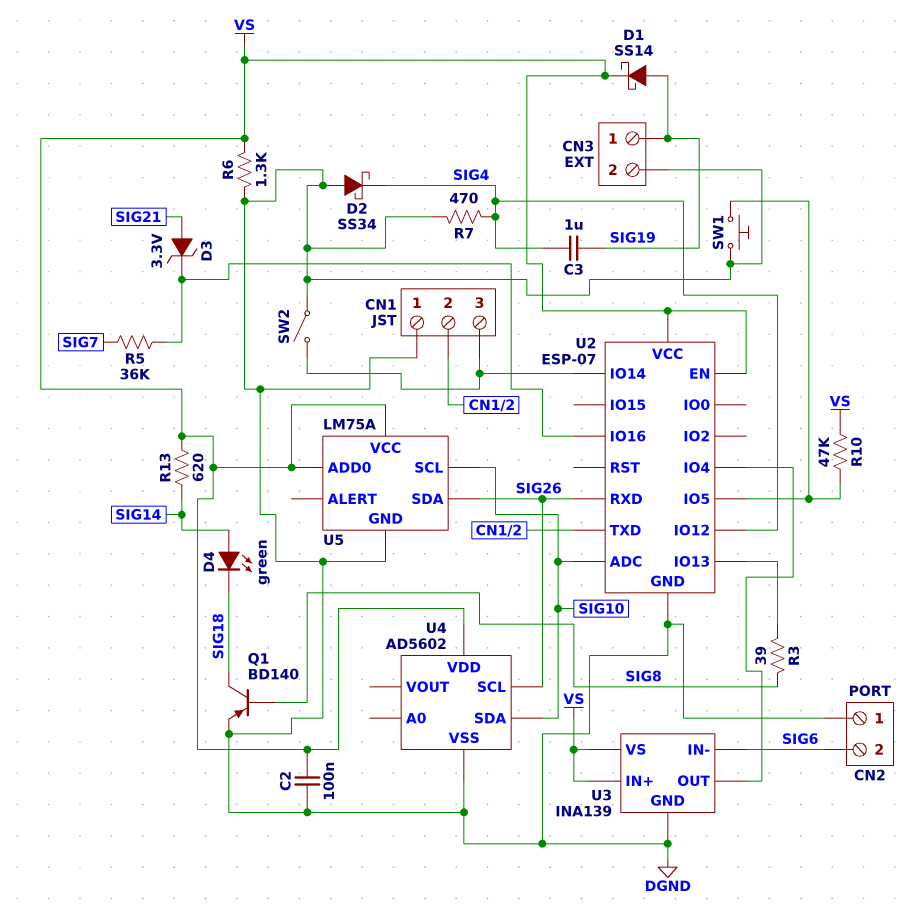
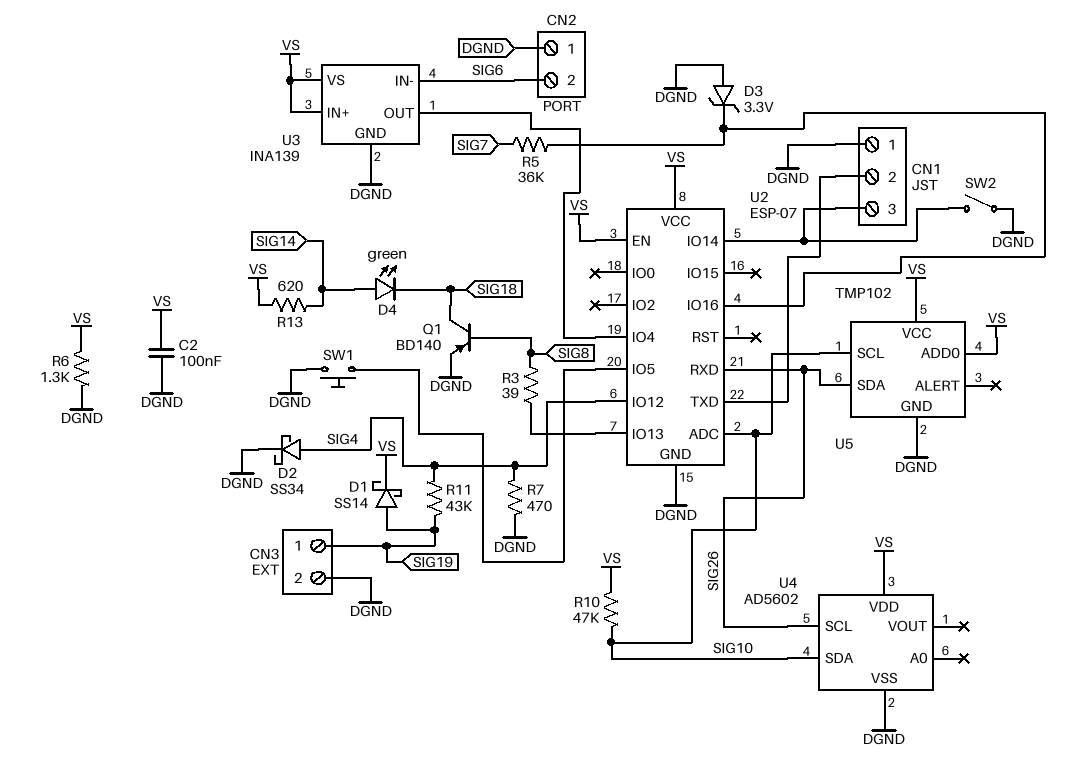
C3: 1uF (SIG4, SIG19) -> none
D2: schottky SS34 (A DGND, K SIG4) -> schottky SS34 (A SIG4, K DGND)
D3: zener 3.3V (A SIG21, K U2/IO16) -> zener 3.3V (A DGND, K U2/IO16)
R10: 47k (U2/IO5, VS) -> 47k (SIG10, VS)
R11: none -> 43k (SIG4, SIG19)
U5: LM75A -> TMP102

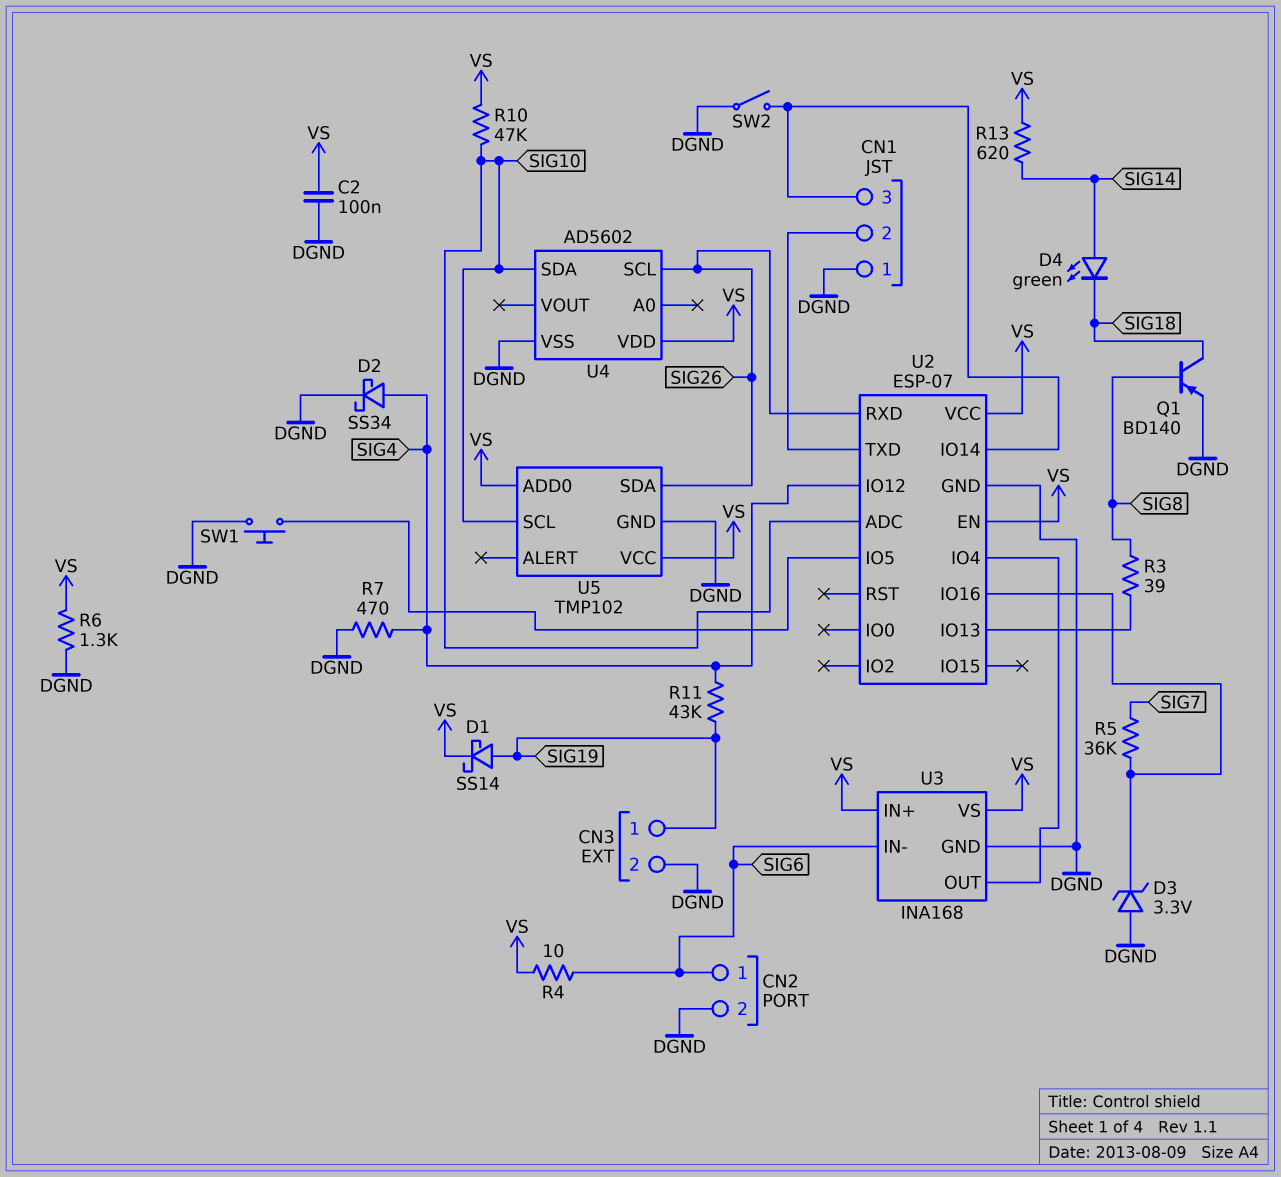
CN2 pin 1: DGND -> SIG6
CN2 pin 2: SIG6 -> DGND
R4: none -> 10 (SIG6, VS)
U3: INA139 -> INA168

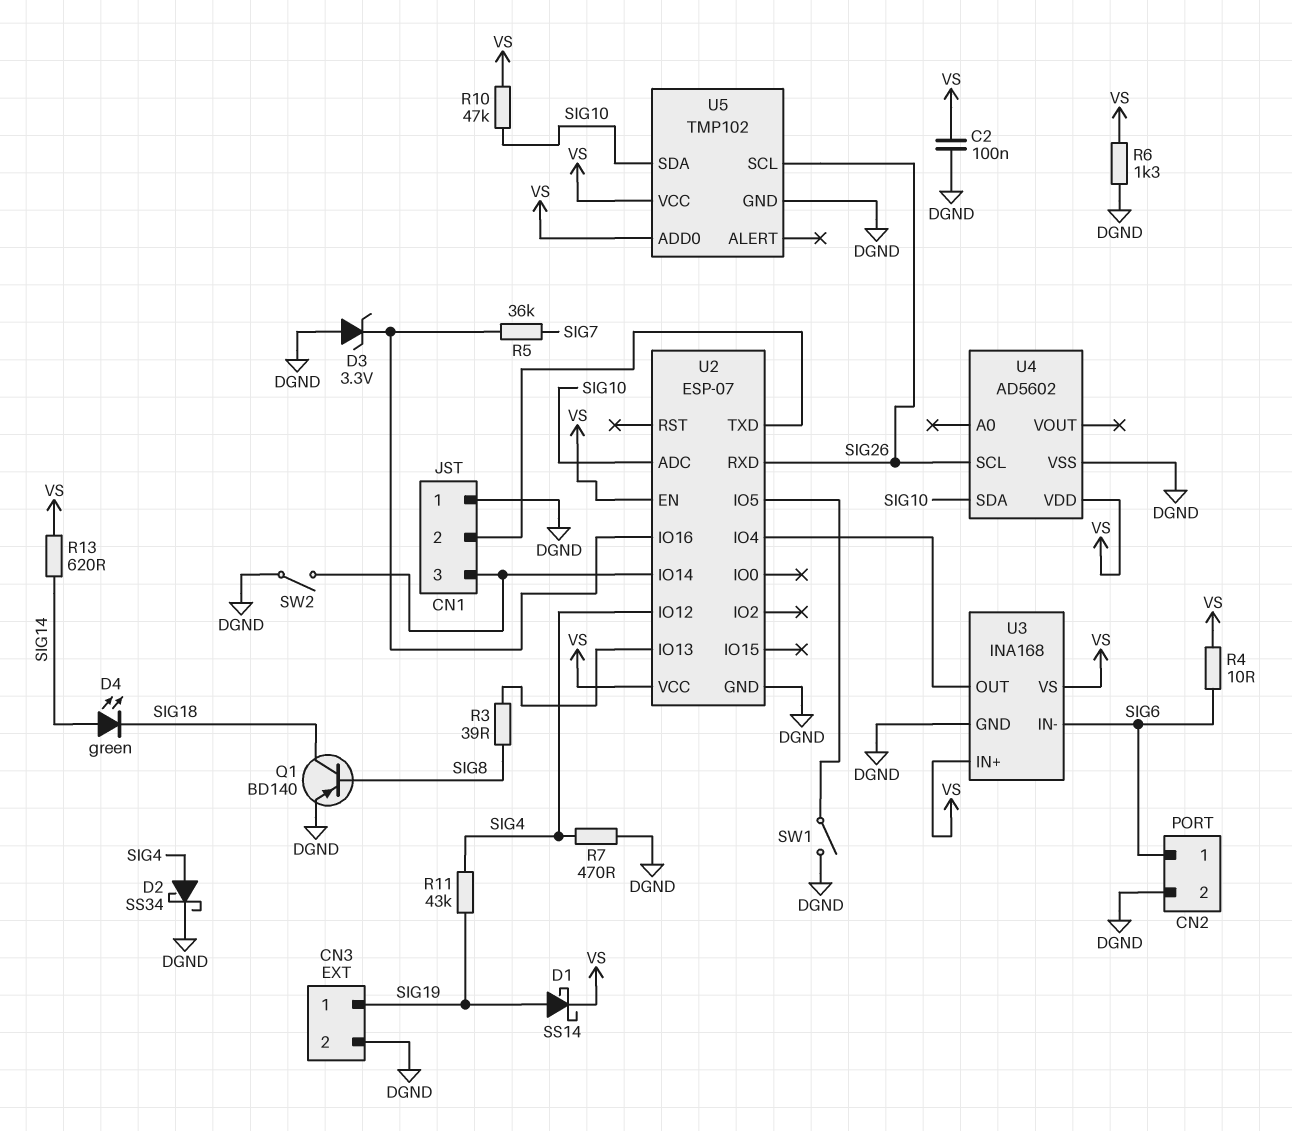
SW1: button (DGND, U2/IO5) -> switch (DGND, U2/IO5)
U5 pin SCL: SIG10 -> SIG26
U5 pin SDA: SIG26 -> SIG10

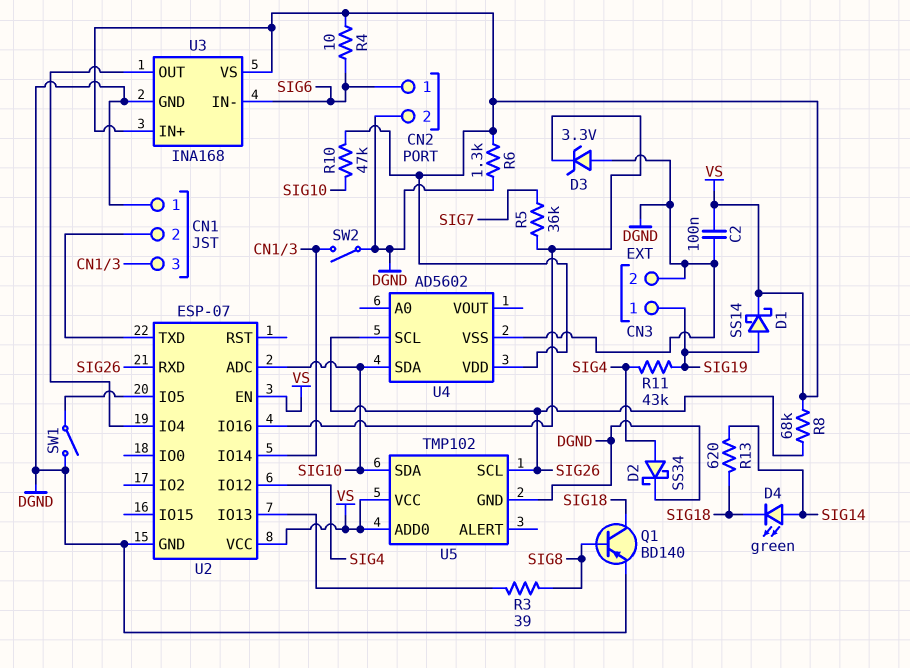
R7: 470 (DGND, SIG4) -> none
R8: none -> 68k (SIG26, VS)
R13: 620 (SIG14, VS) -> 620 (SIG14, SIG18)

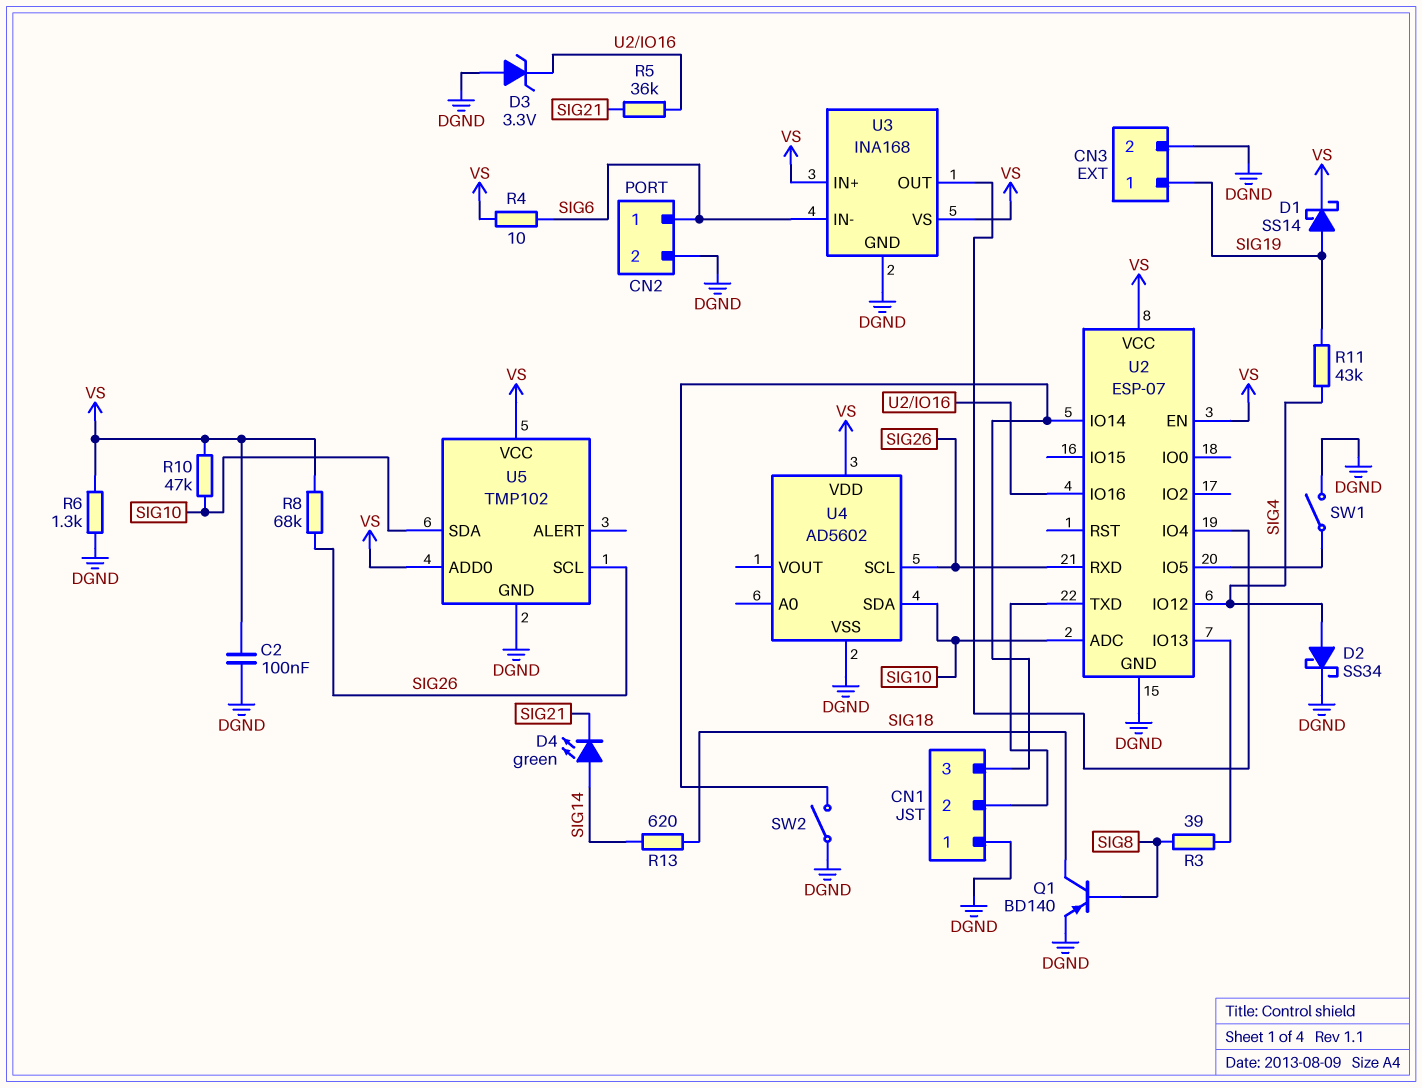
D4: LED green (A SIG14, K SIG18) -> LED green (A SIG14, K SIG21)
R5: 36k (SIG7, U2/IO16) -> 36k (SIG21, U2/IO16)

